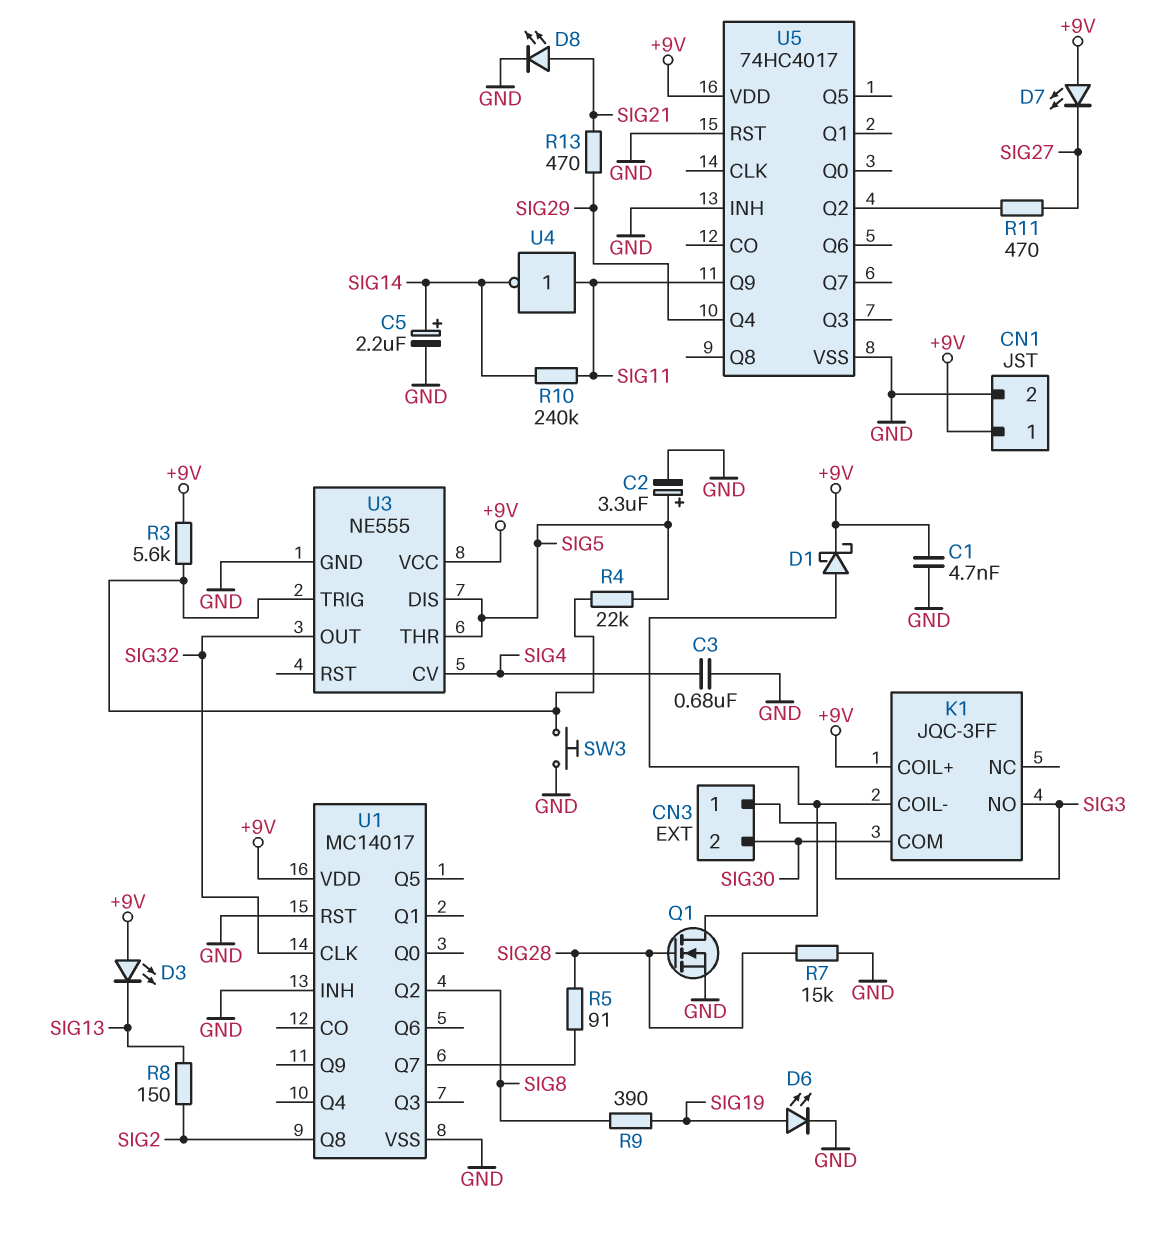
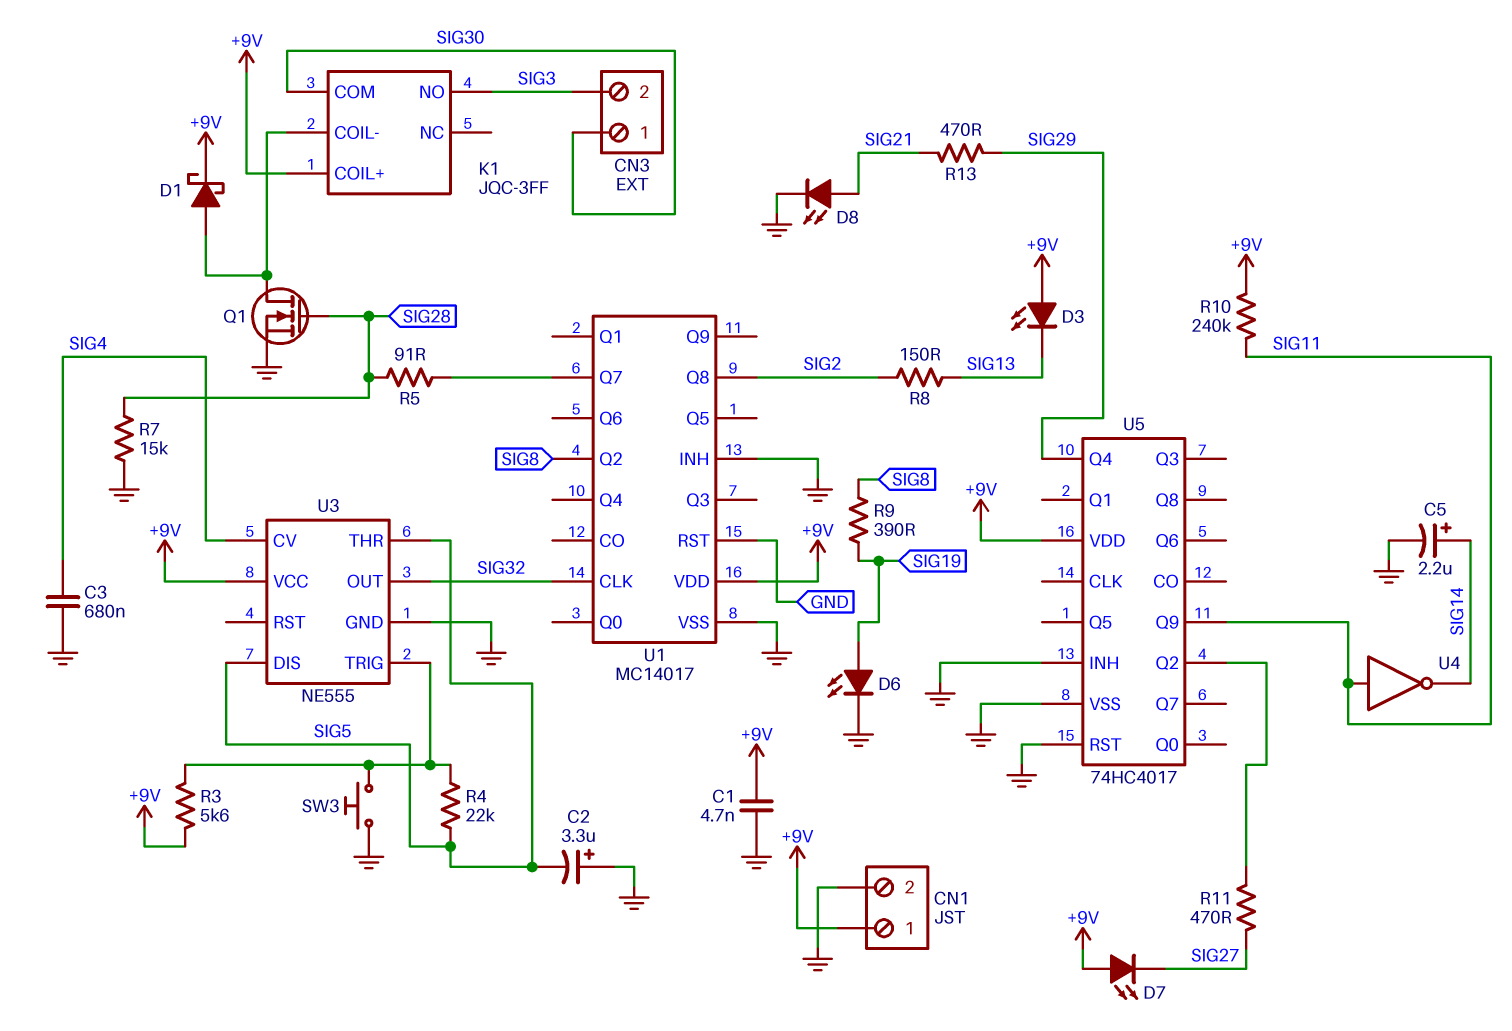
C2: 3.3uF (plus SIG5, minus GND) -> 3.3uF (plus GND, minus SIG5)
CN3 pin 1: SIG3 -> SIG30
CN3 pin 2: SIG30 -> SIG3
R10: 240k (SIG11, SIG14) -> 240k (+9V, SIG11)

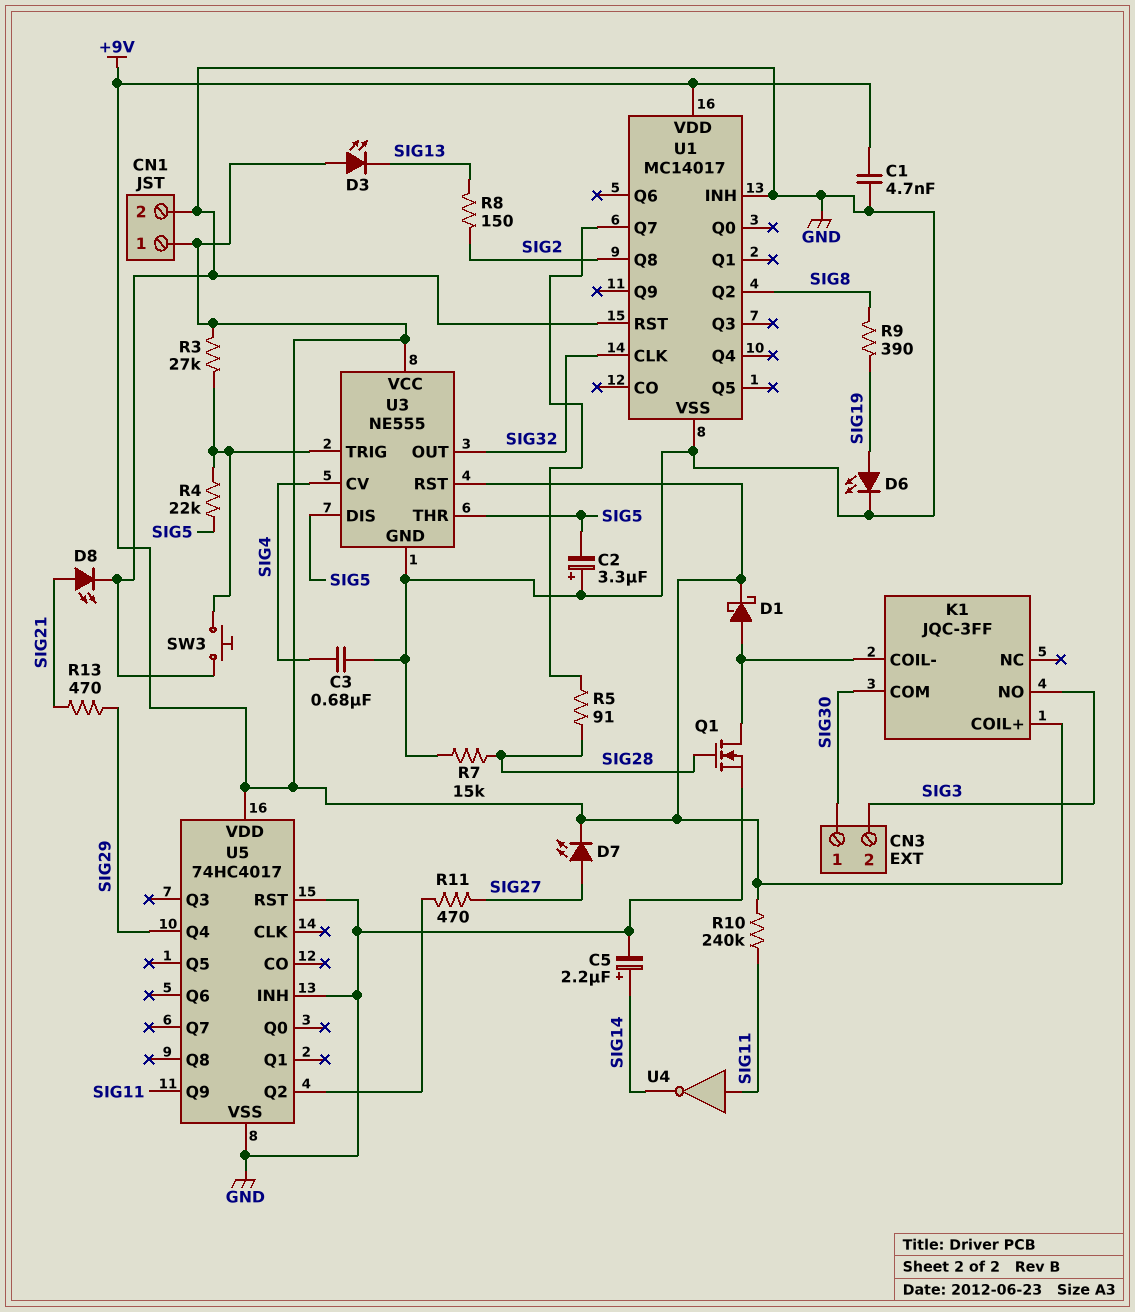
D7: LED (A +9V, K SIG27) -> LED (A SIG27, K +9V)
R3: 5.6k (+9V, U3/TRIG) -> 27k (+9V, U3/TRIG)
U3 pin RST: none -> +9V

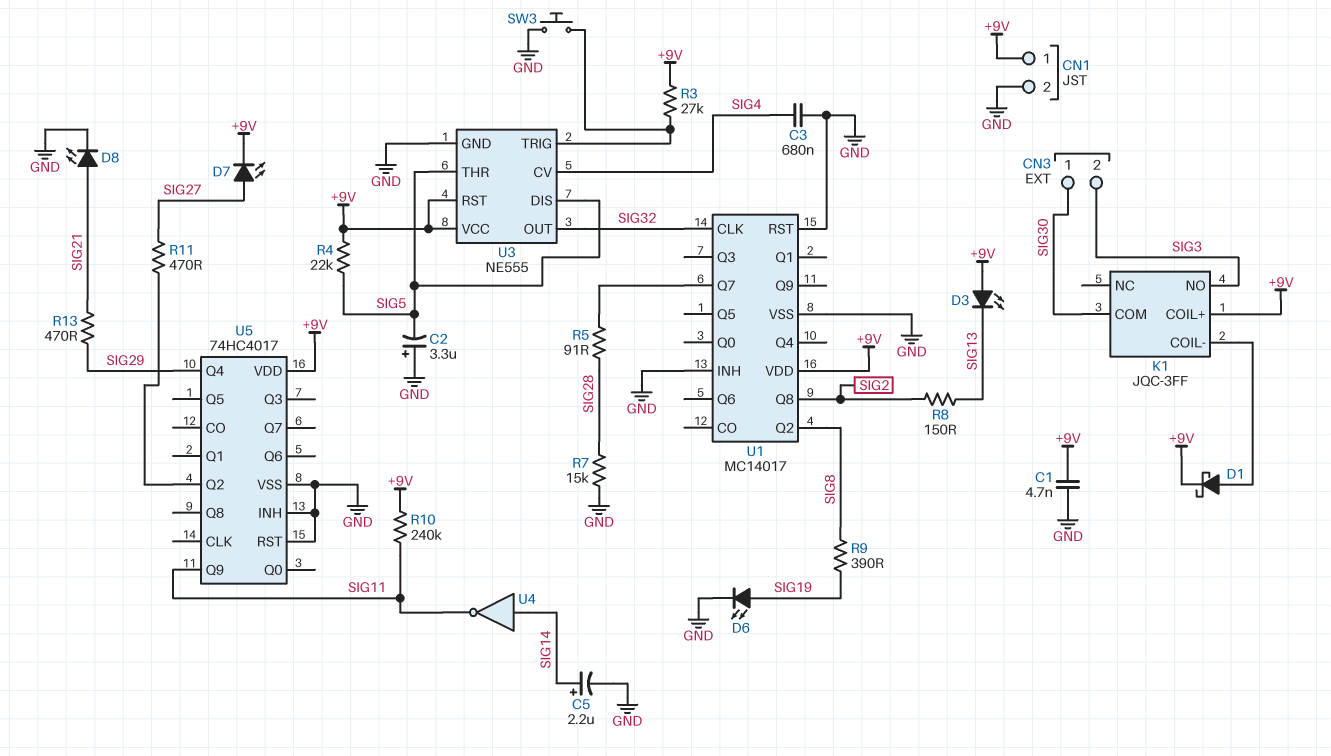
Q1: NMOS (G SIG28, D K1/COIL-, S GND) -> none
R4: 22k (SIG5, U3/TRIG) -> 22k (+9V, SIG5)
U4: NOT (in SIG11, out SIG14) -> NOT (in SIG14, out SIG11)

